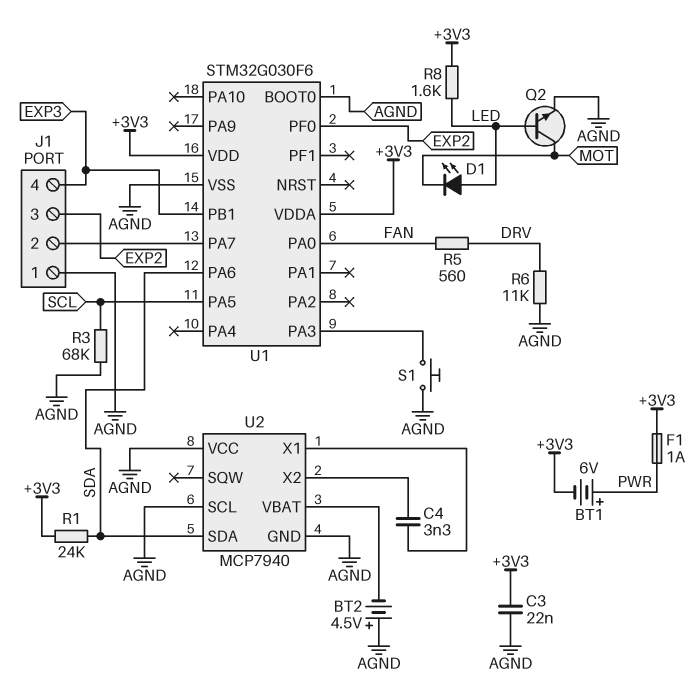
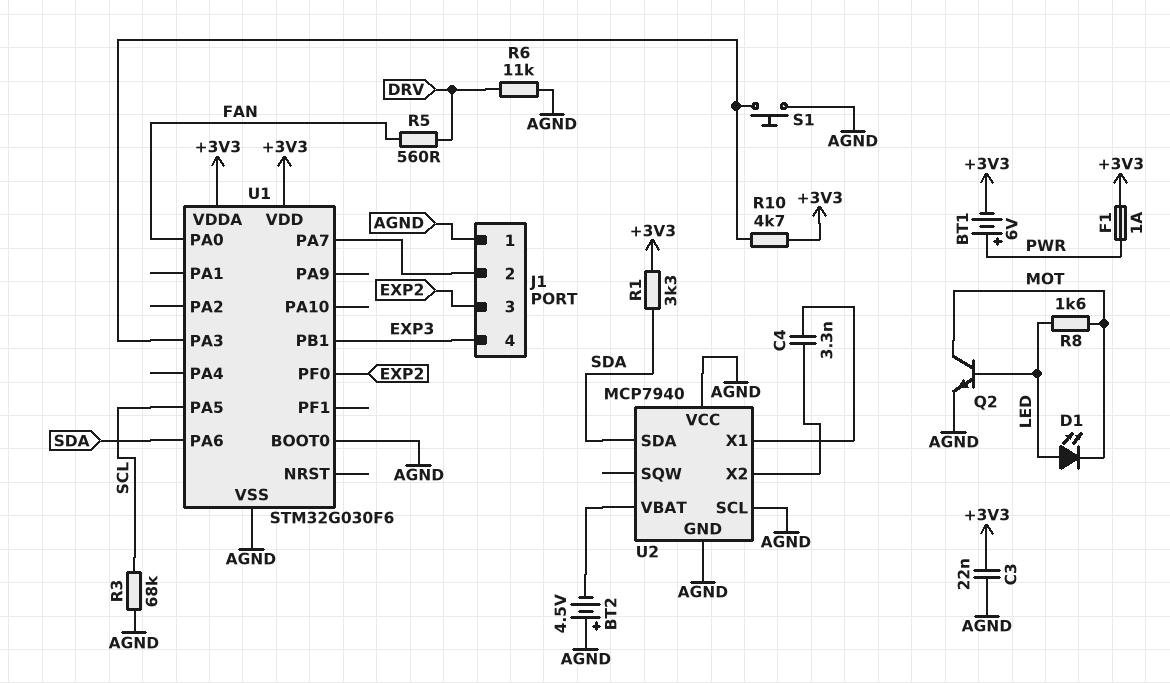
R1: 24k (+3V3, SDA) -> 3.3k (+3V3, SDA)
R8: 1.6k (+3V3, LED) -> 1.6k (LED, MOT)
R10: none -> 4.7k (+3V3, U1/PA3)

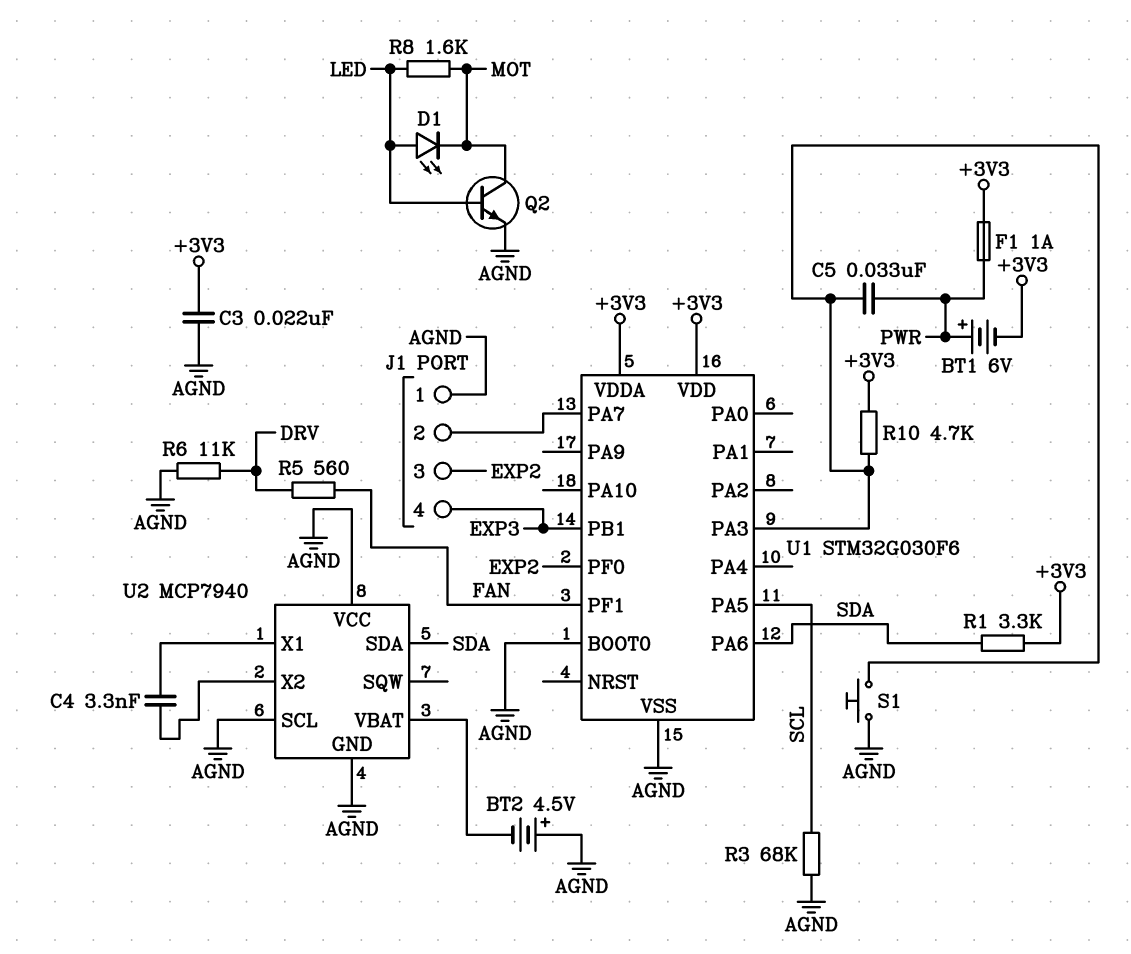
C5: none -> 33nF (PWR, U1/PA3)
U1 pin PA0: FAN -> none
U1 pin PF1: none -> FAN

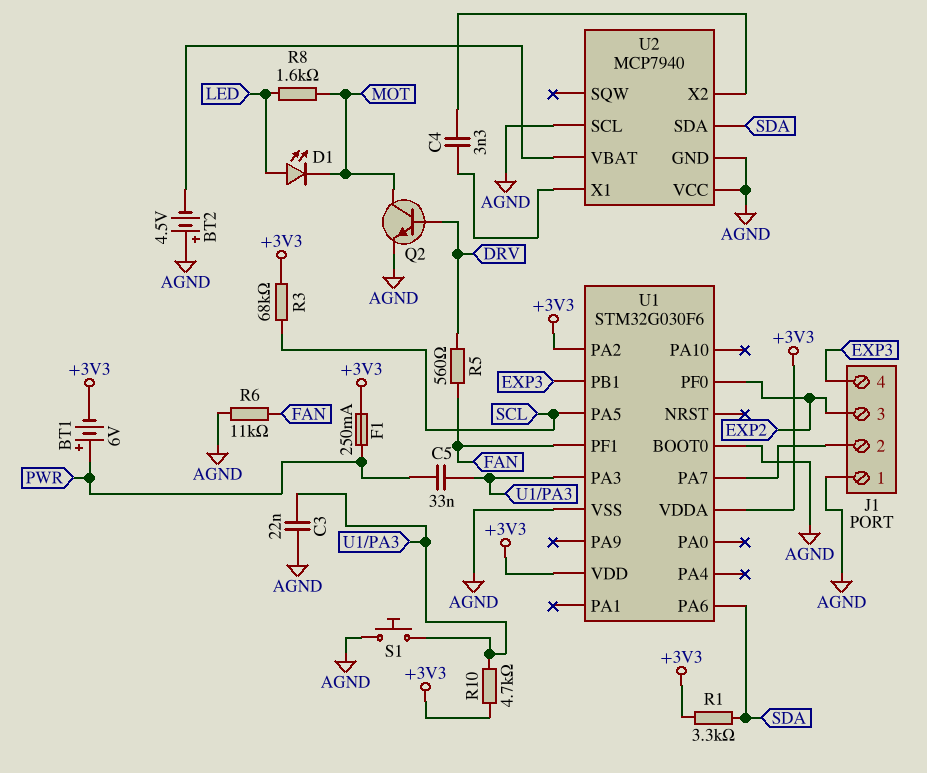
C3: 22nF (+3V3, AGND) -> 22nF (AGND, U1/PA3)
F1: 1A (+3V3, PWR) -> 250mA (+3V3, PWR)
Q2: NPN (B LED, C MOT, E AGND) -> NPN (B DRV, C MOT, E AGND)
R3: 68k (AGND, SCL) -> 68k (+3V3, SCL)
R6: 11k (AGND, DRV) -> 11k (AGND, FAN)
U1 pin PA2: none -> +3V3

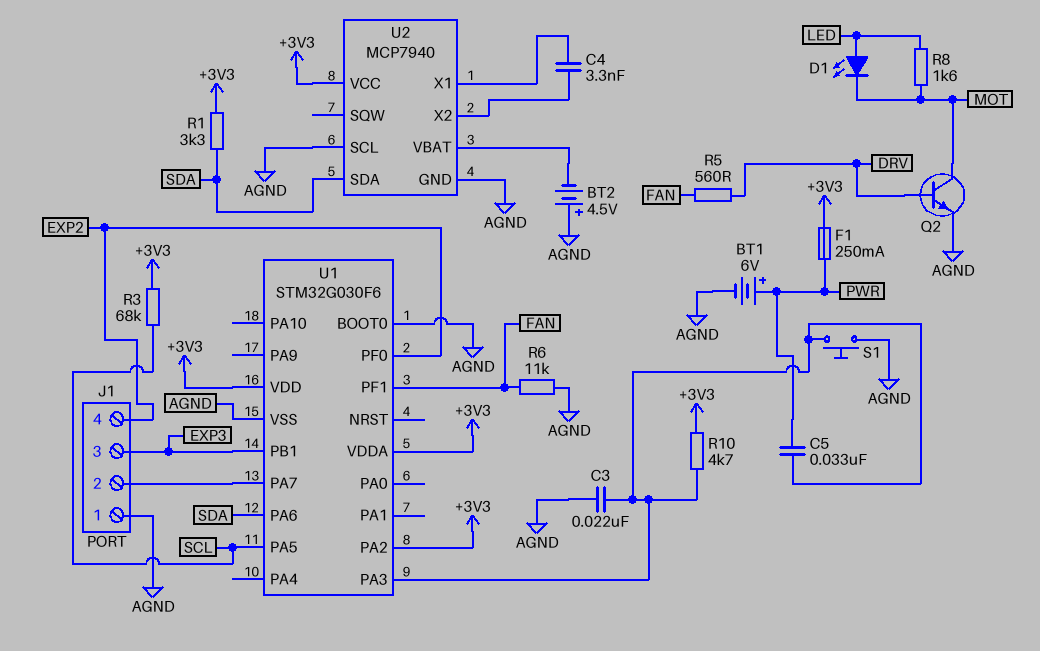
BT1: 6V (plus PWR, minus +3V3) -> 6V (plus PWR, minus AGND)
J1 pin 3: EXP2 -> EXP3
J1 pin 4: EXP3 -> EXP2
U2 pin VCC: AGND -> +3V3

